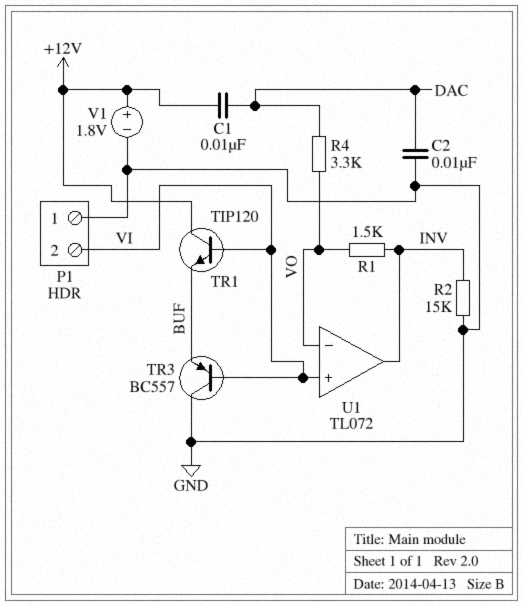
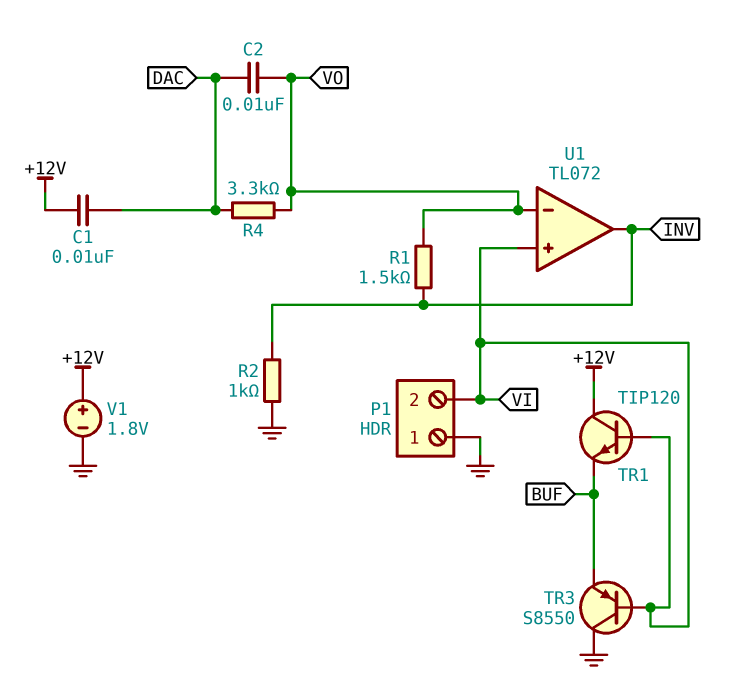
C2: 10nF (DAC, GND) -> 10nF (DAC, VO)
R2: 15k (GND, INV) -> 1k (GND, INV)
TR3: PNP BC557 (B VI, C GND, E BUF) -> PNP S8550 (B VI, C GND, E BUF)

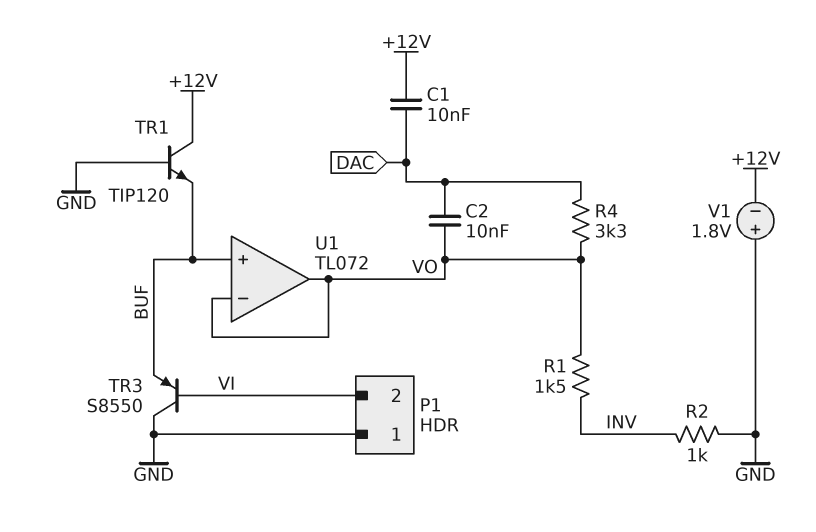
TR1: NPN TIP120 (B VI, C +12V, E BUF) -> NPN TIP120 (B GND, C +12V, E BUF)
U1 pin in+: VI -> BUF
U1 pin out: INV -> VO
V1: 1.8V (plus +12V, minus GND) -> 1.8V (plus GND, minus +12V)

